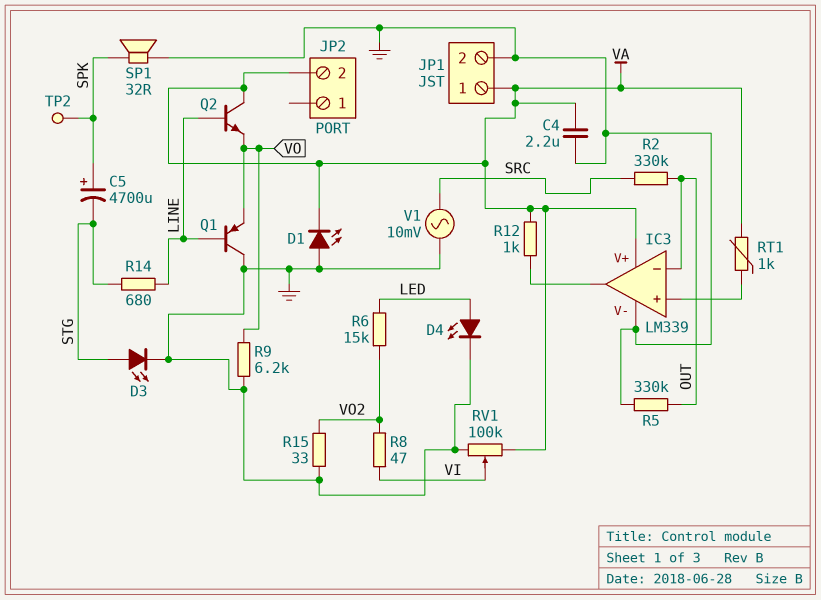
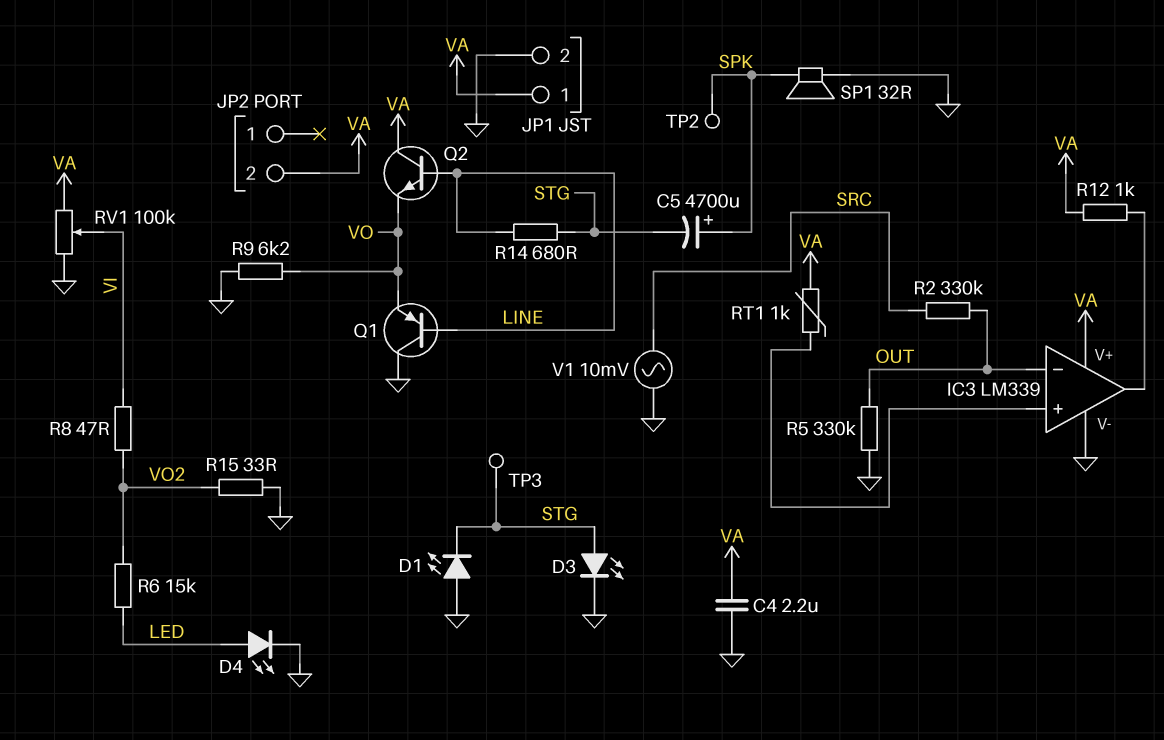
D1: LED (A GND, K VA) -> LED (A GND, K STG)
TP3: none -> test point (STG)

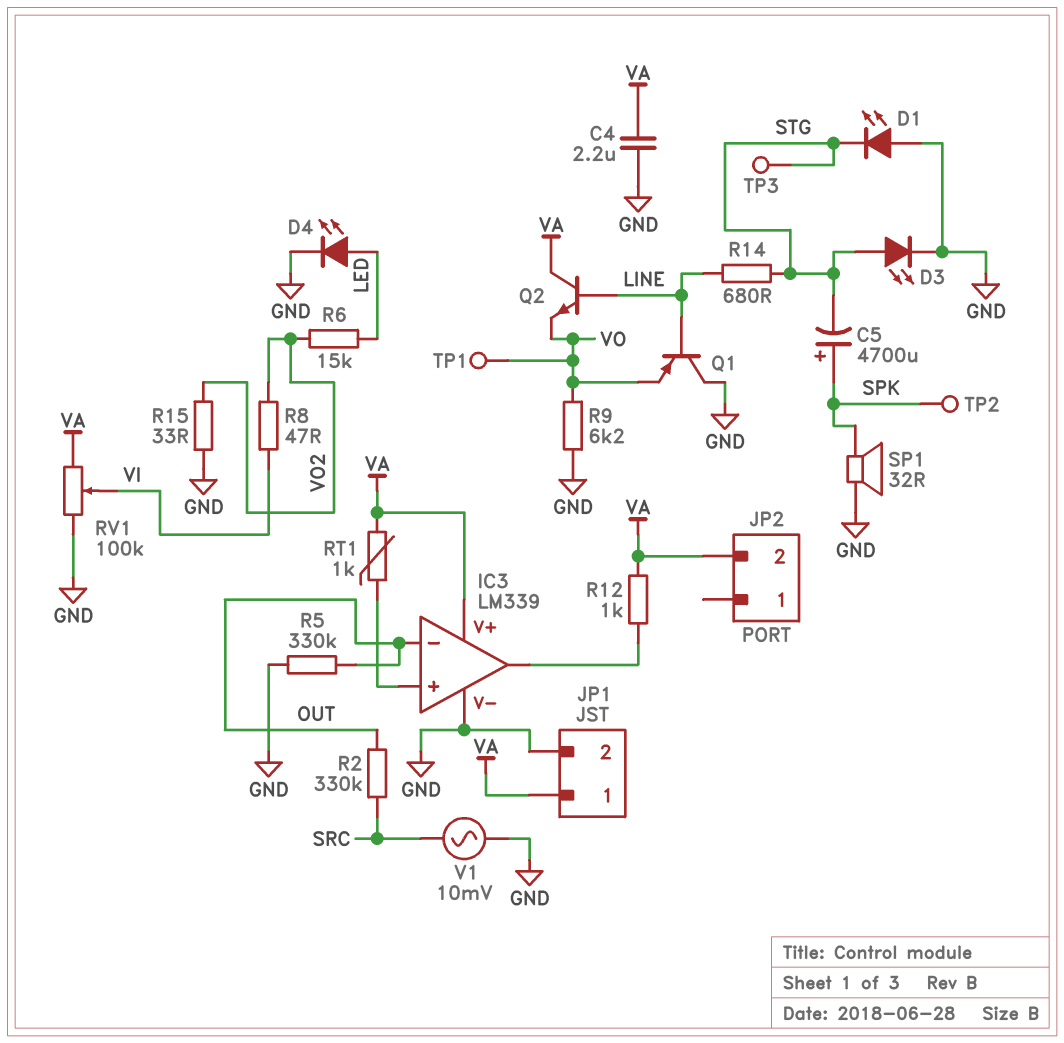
TP1: none -> test point (VO)

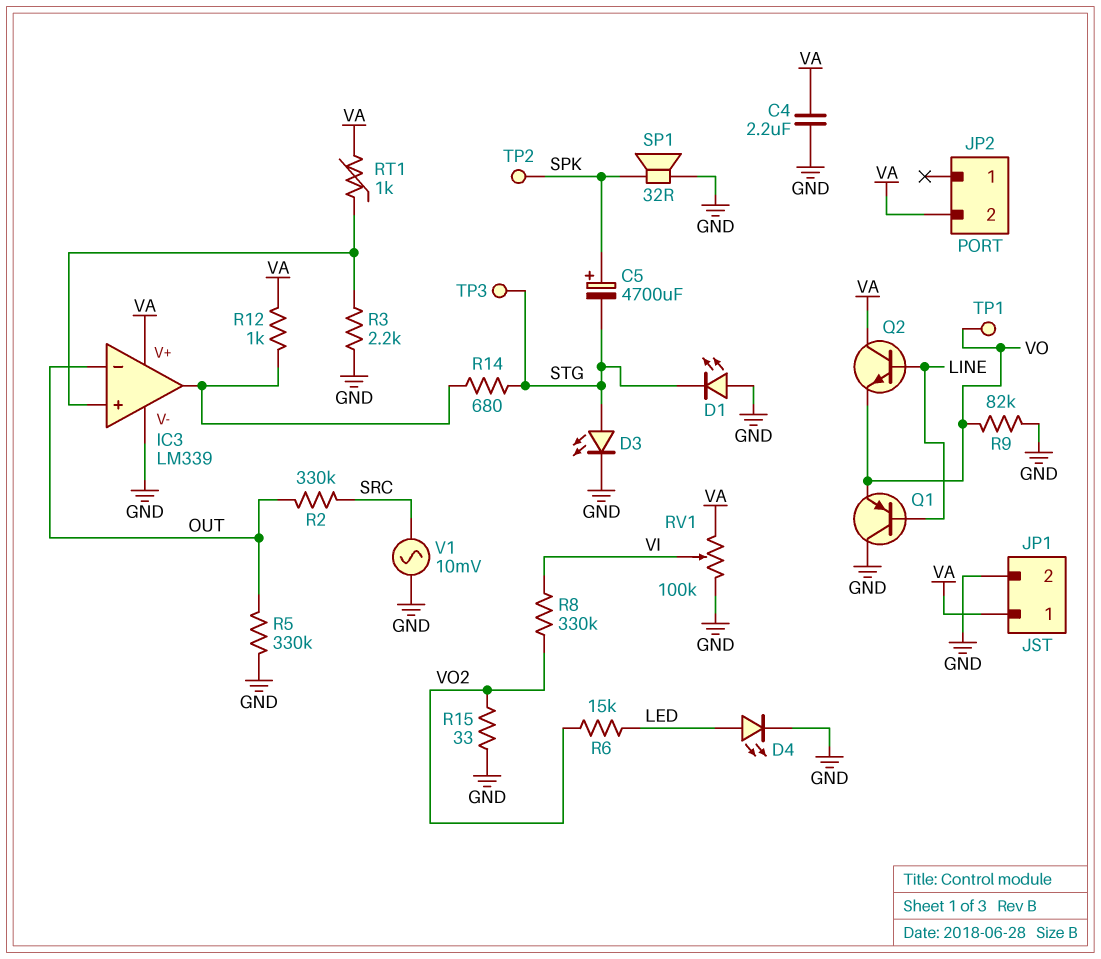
R3: none -> 2.2k (GND, IC3/in+)
R8: 47 (VI, VO2) -> 330k (VI, VO2)
R9: 6.2k (GND, VO) -> 82k (GND, VO)
R14: 680 (LINE, STG) -> 680 (IC3/out, STG)

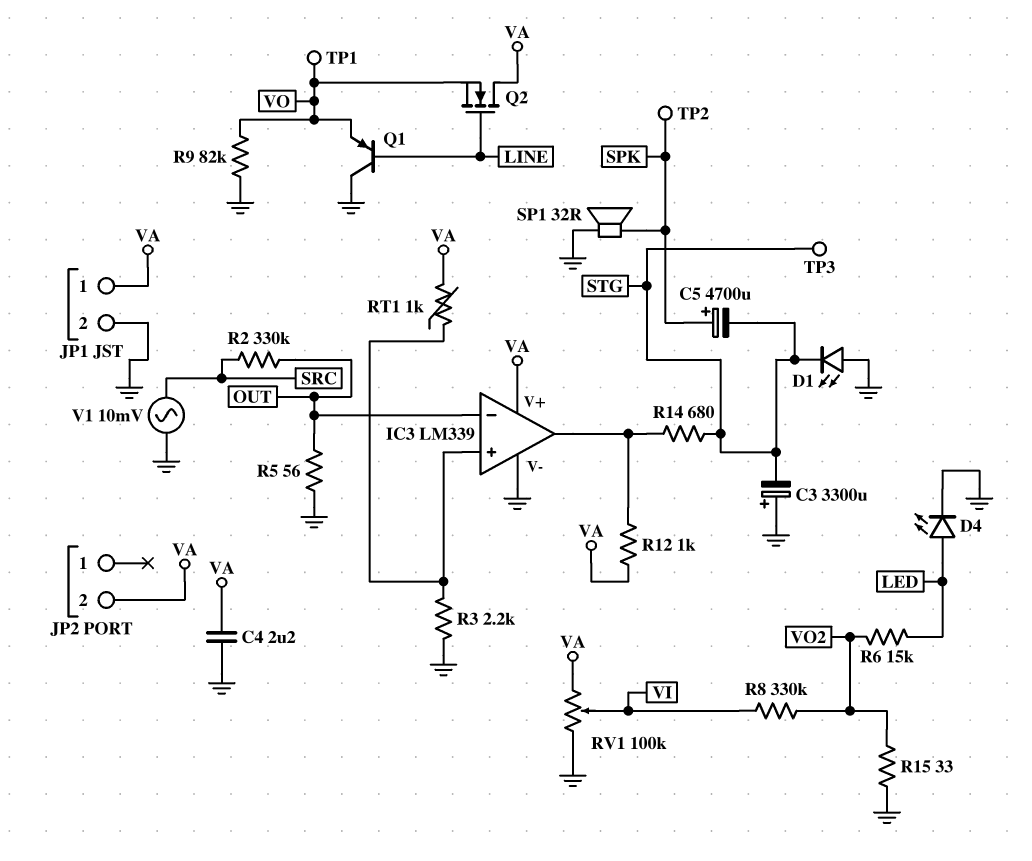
C3: none -> 3300uF (plus GND, minus STG)
D3: LED (A STG, K GND) -> none
Q2: NPN (B LINE, C VA, E VO) -> NMOS (G LINE, D VA, S VO)
R5: 330k (GND, OUT) -> 56 (GND, OUT)

